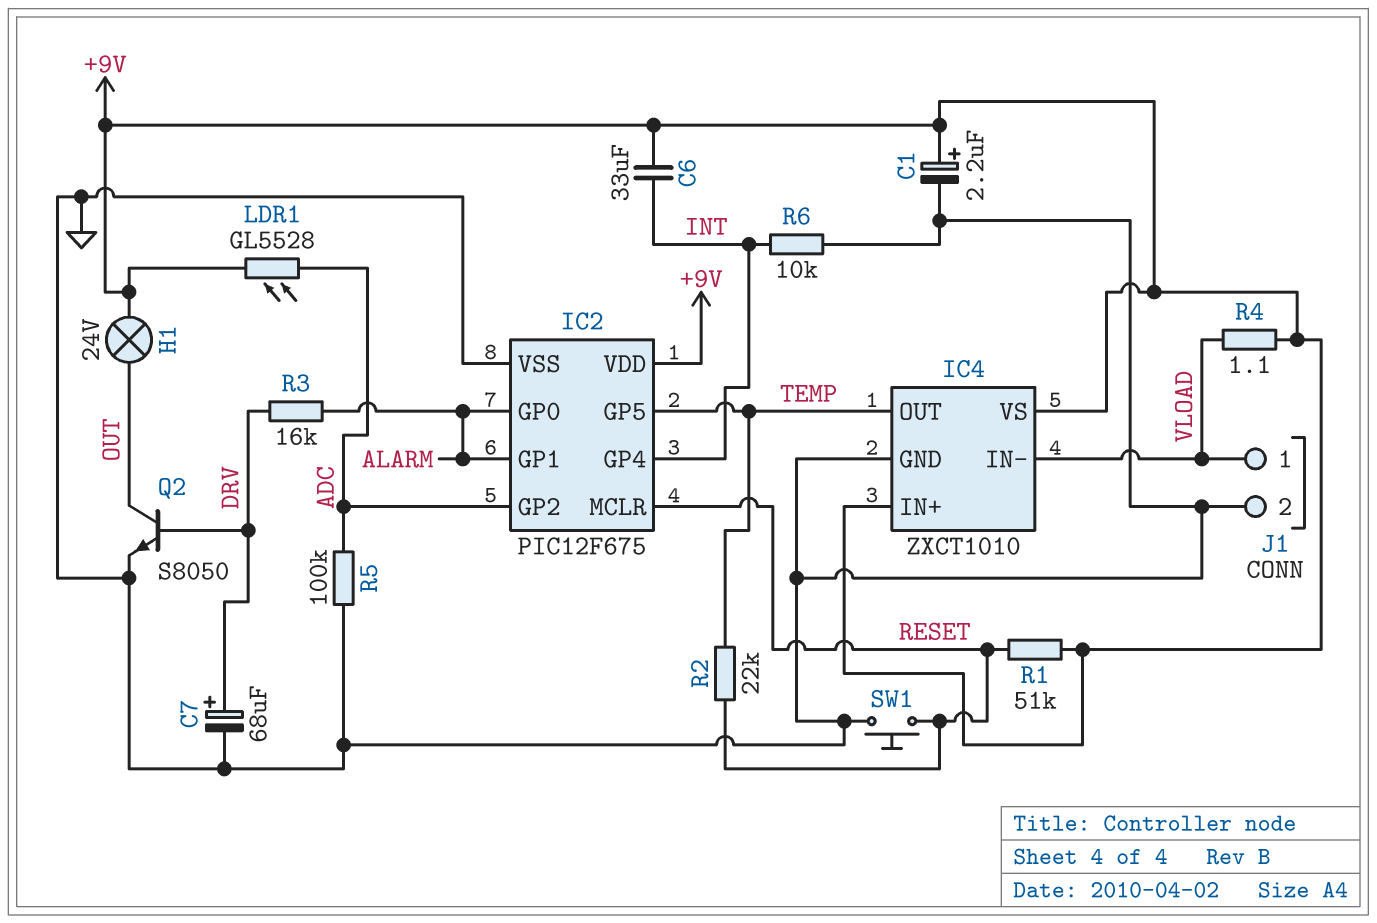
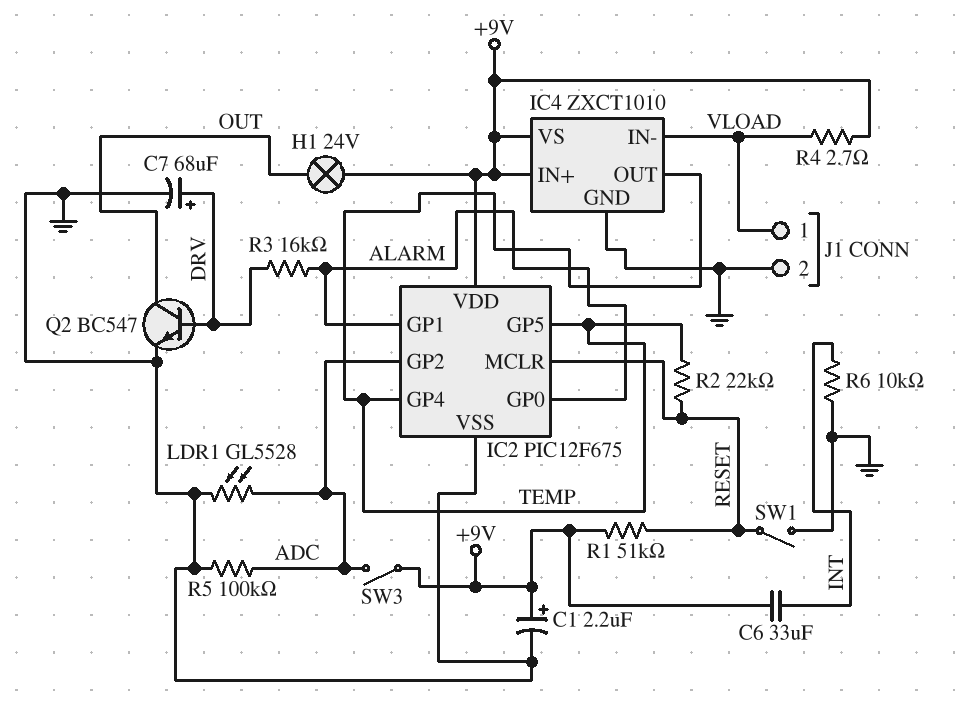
IC2 pin GP4: INT -> TEMP
LDR1: GL5528 (+9V, ADC) -> GL5528 (ADC, GND)
Q2: NPN S8050 (B DRV, C OUT, E GND) -> NPN BC547 (B DRV, C OUT, E GND)
R4: 1.1 (+9V, VLOAD) -> 2.7 (+9V, VLOAD)
SW1: button (GND, RESET) -> switch (GND, RESET)
SW3: none -> switch (+9V, ADC)

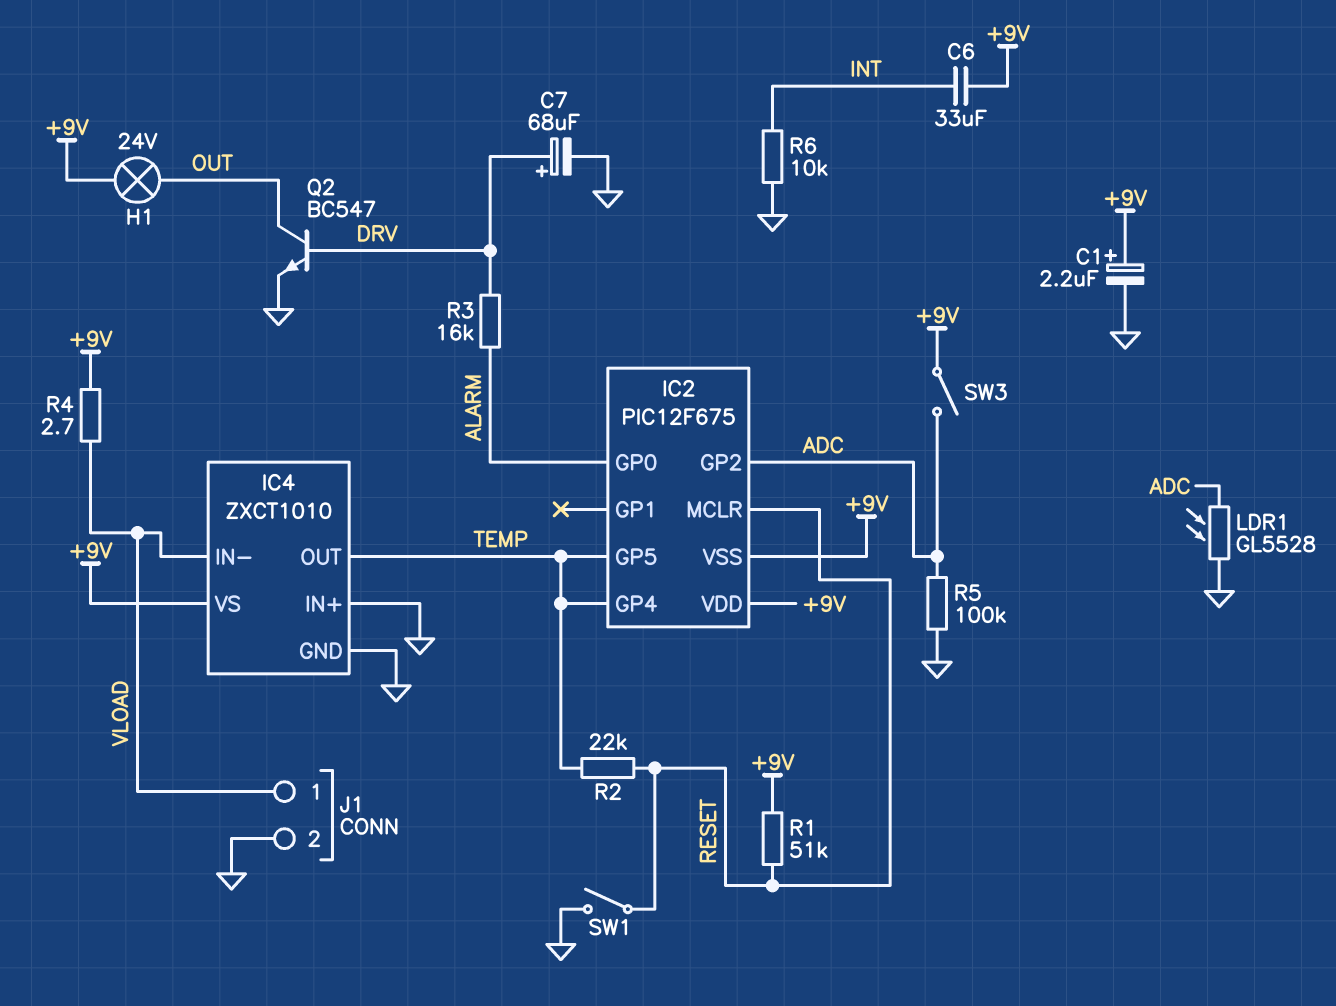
IC2 pin GP1: ALARM -> none
IC2 pin VSS: GND -> +9V
IC4 pin IN+: +9V -> GND

